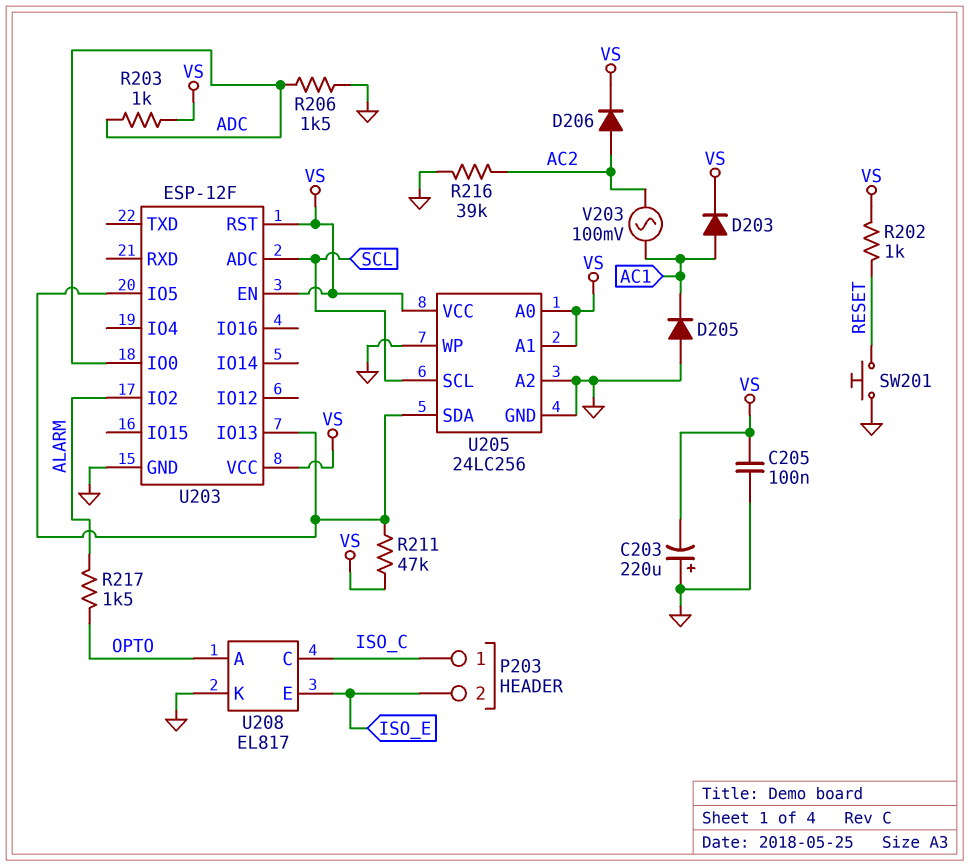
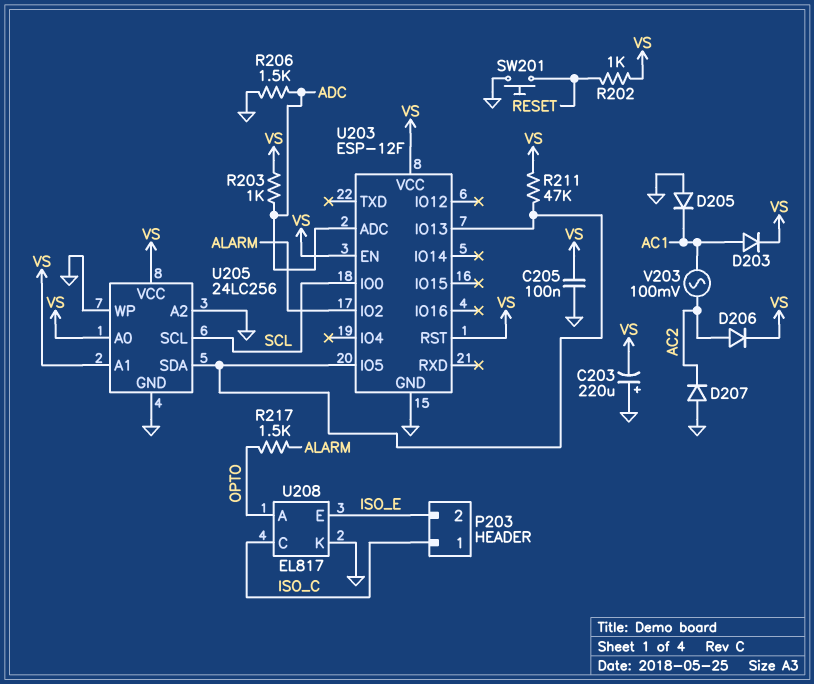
D207: none -> diode (A GND, K AC2)
R216: 39k (AC2, GND) -> none
U203 pin ADC: SCL -> ADC
U203 pin IO0: ADC -> SCL

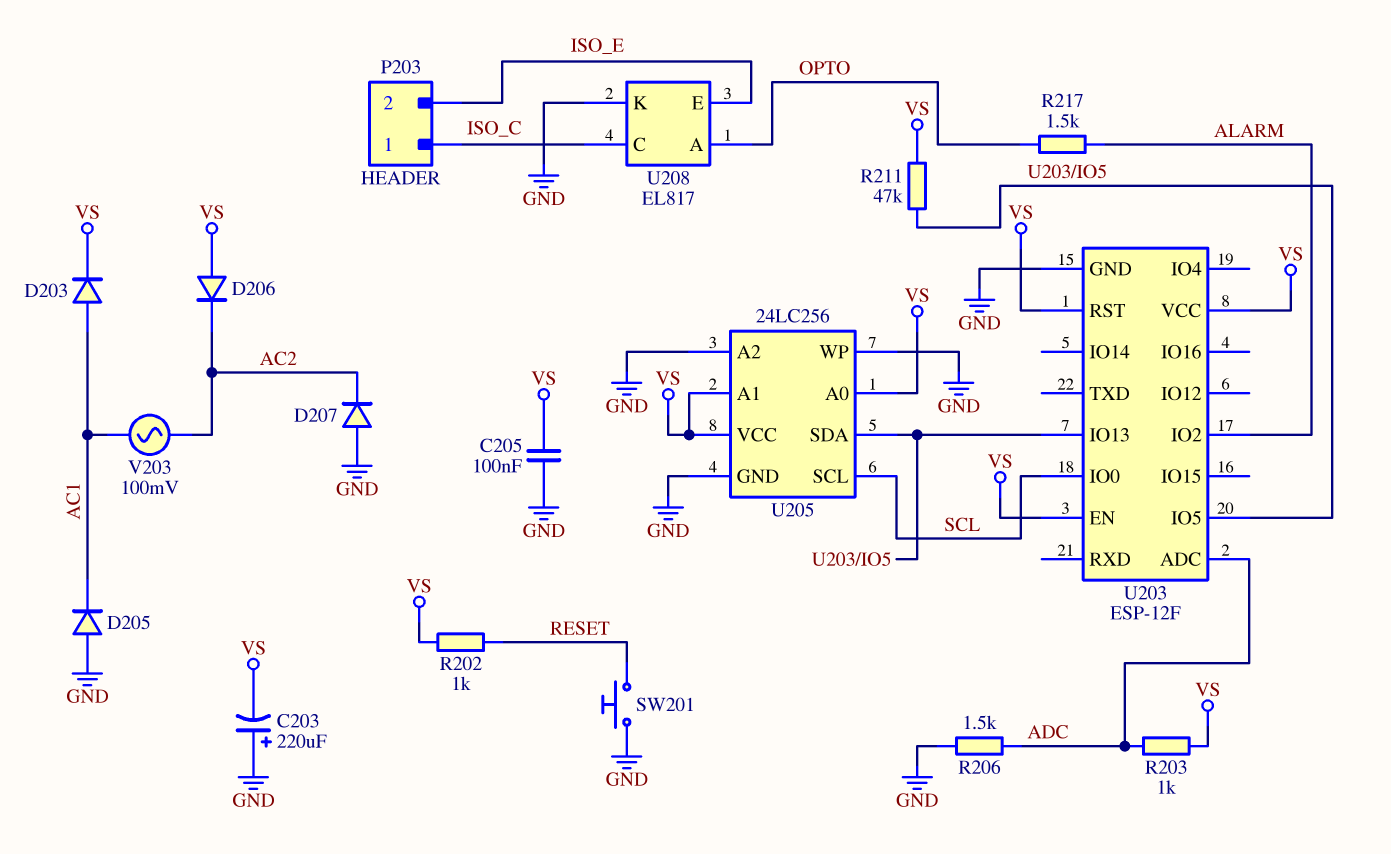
D206: diode (A AC2, K VS) -> diode (A VS, K AC2)

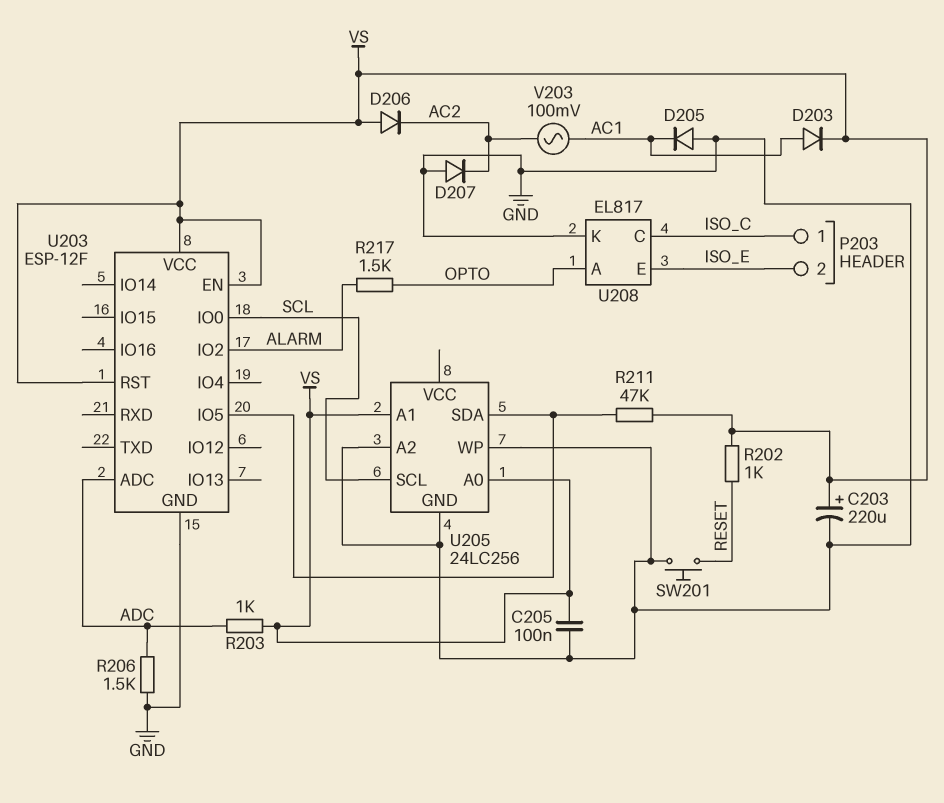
C203: 220uF (plus GND, minus VS) -> 220uF (plus VS, minus GND)
U203 pin IO13: U203/IO5 -> none
U205 pin VCC: VS -> none

